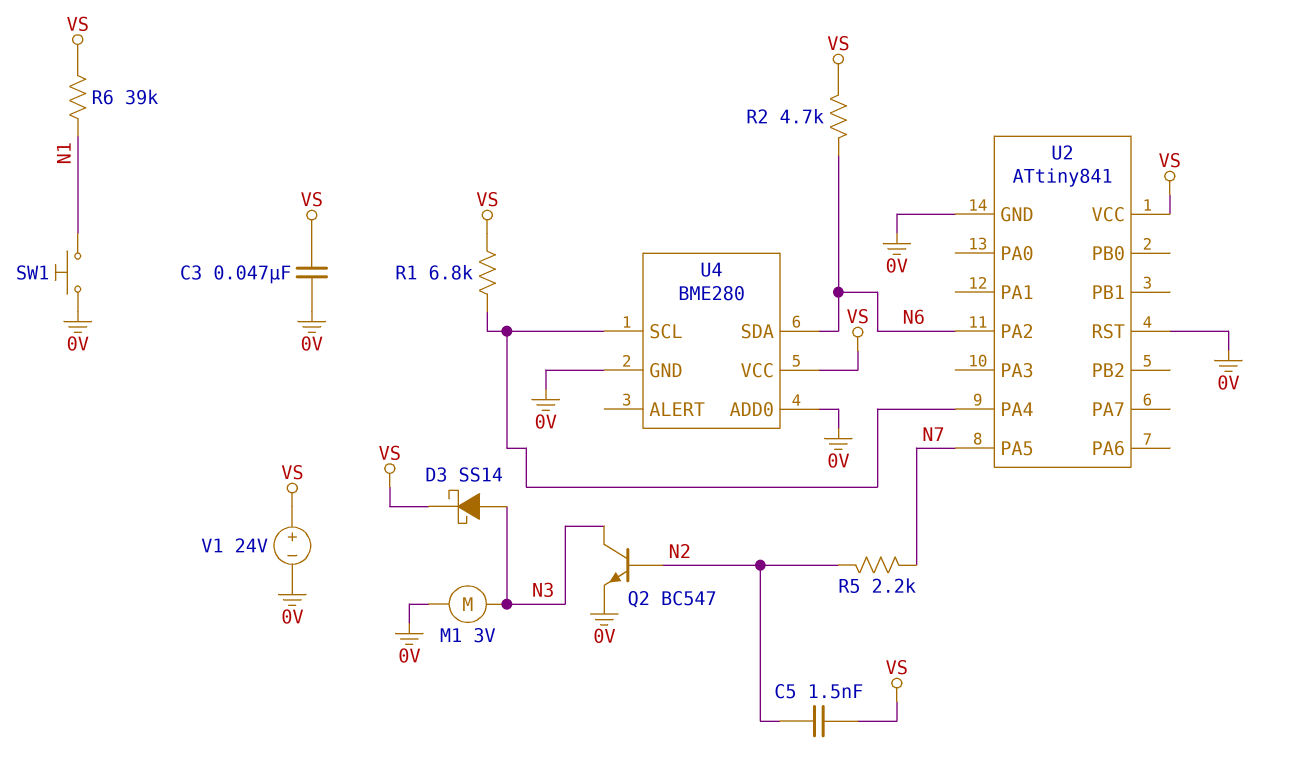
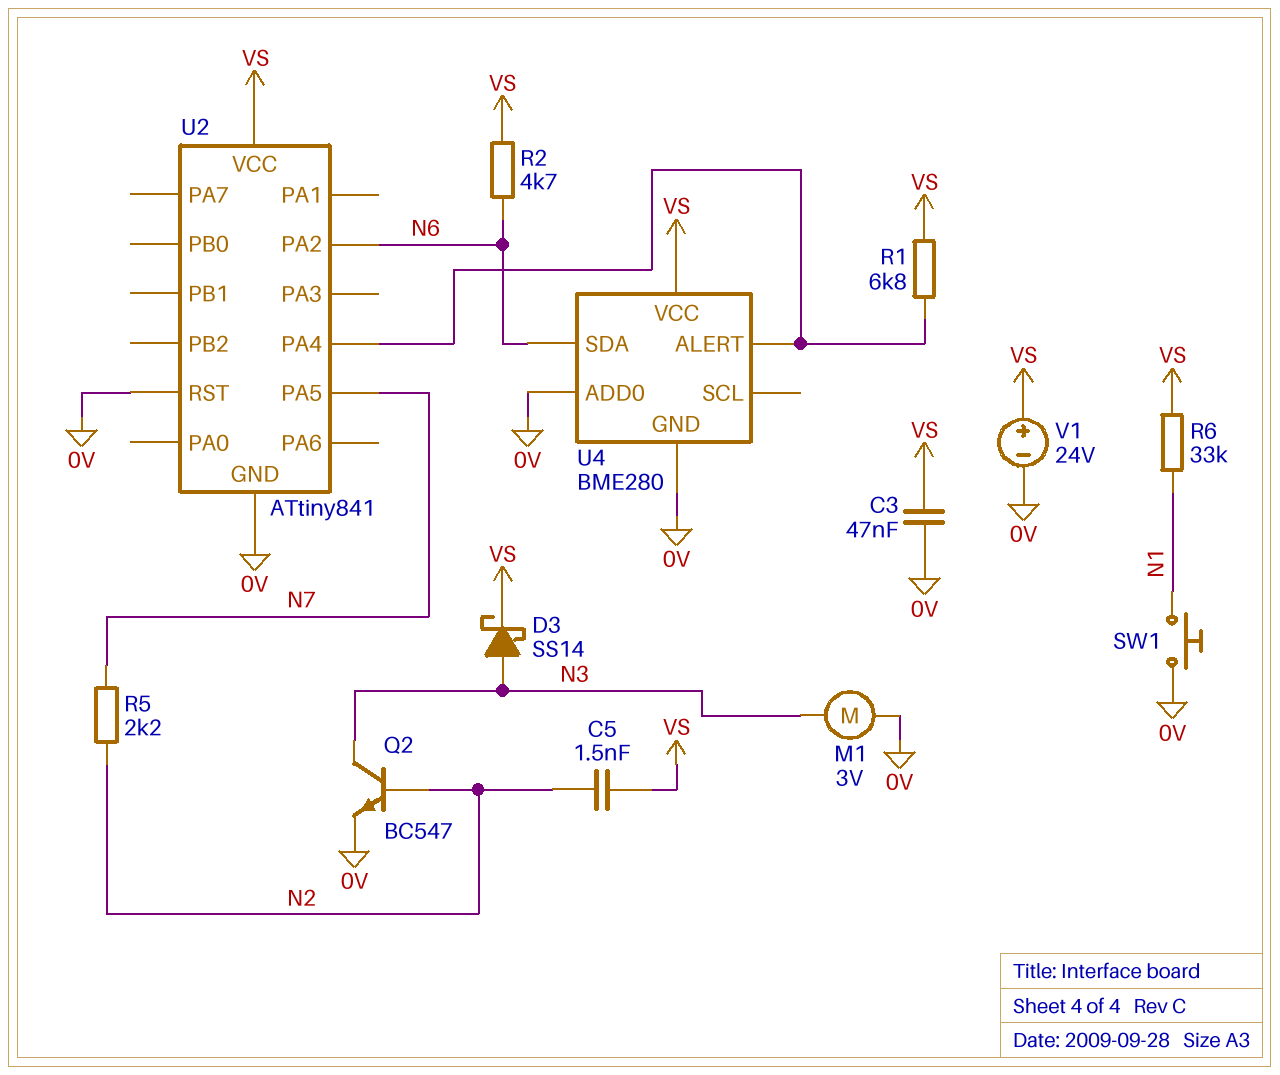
R6: 39k (N1, VS) -> 33k (N1, VS)
U4 pin ALERT: none -> U2/PA4
U4 pin SCL: U2/PA4 -> none

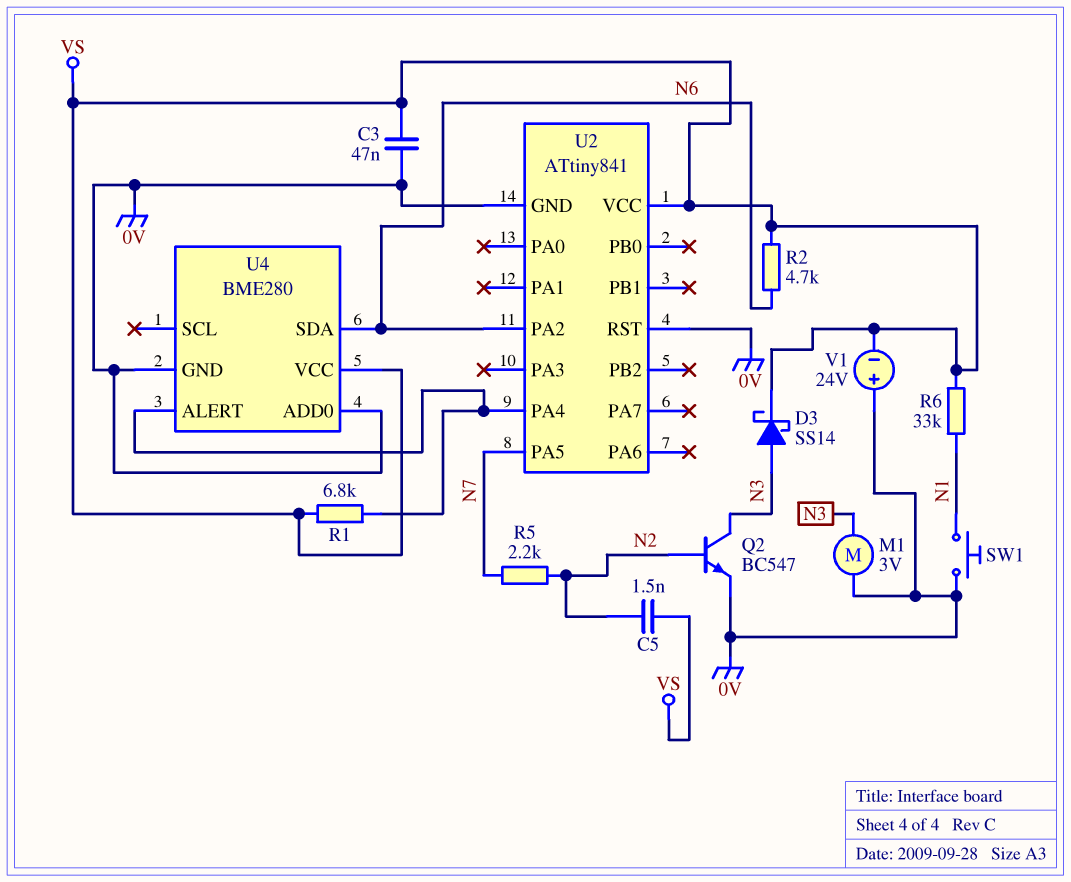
V1: 24V (plus VS, minus 0V) -> 24V (plus 0V, minus VS)

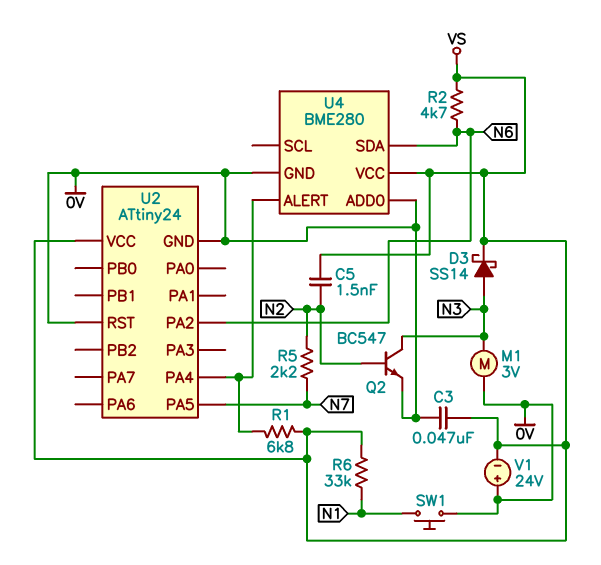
U2: ATtiny841 -> ATtiny24

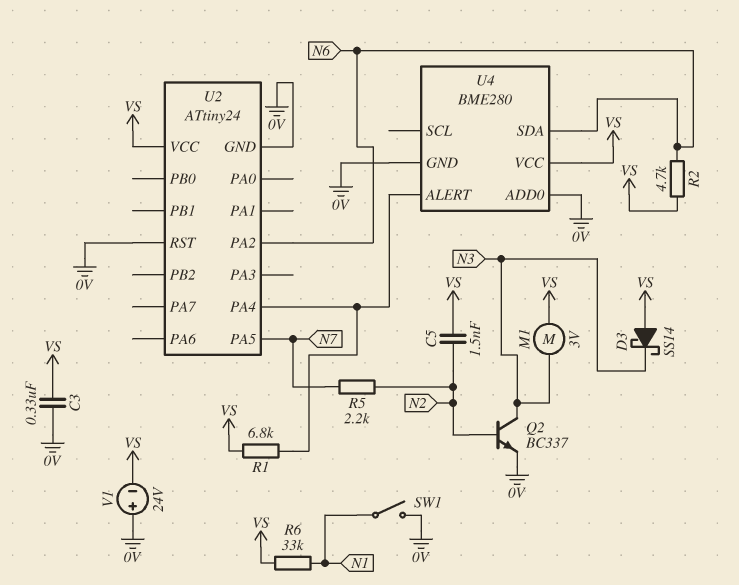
C3: 47nF (0V, VS) -> 330nF (0V, VS)
D3: schottky SS14 (A N3, K VS) -> schottky SS14 (A VS, K N3)
M1: motor 3V (0V, N3) -> motor 3V (N3, VS)
Q2: NPN BC547 (B N2, C N3, E 0V) -> NPN BC337 (B N2, C N3, E 0V)
SW1: button (0V, N1) -> switch (0V, N1)

